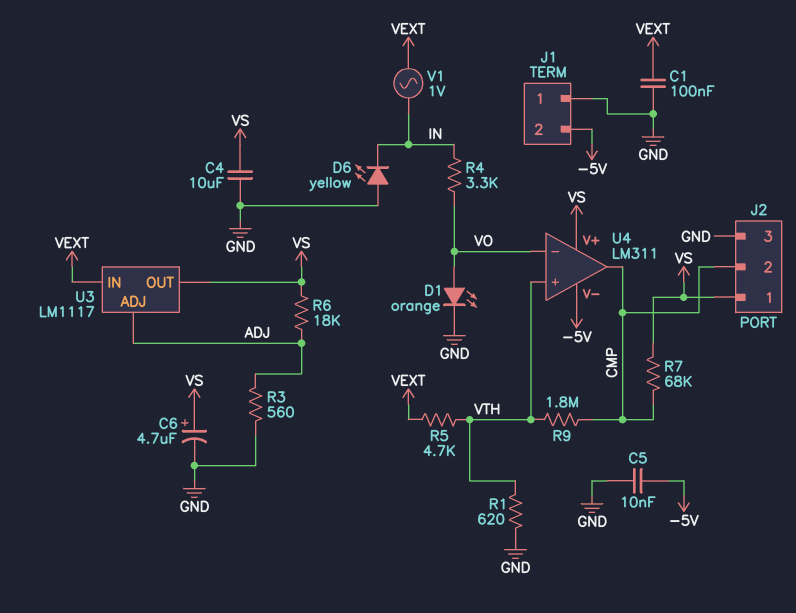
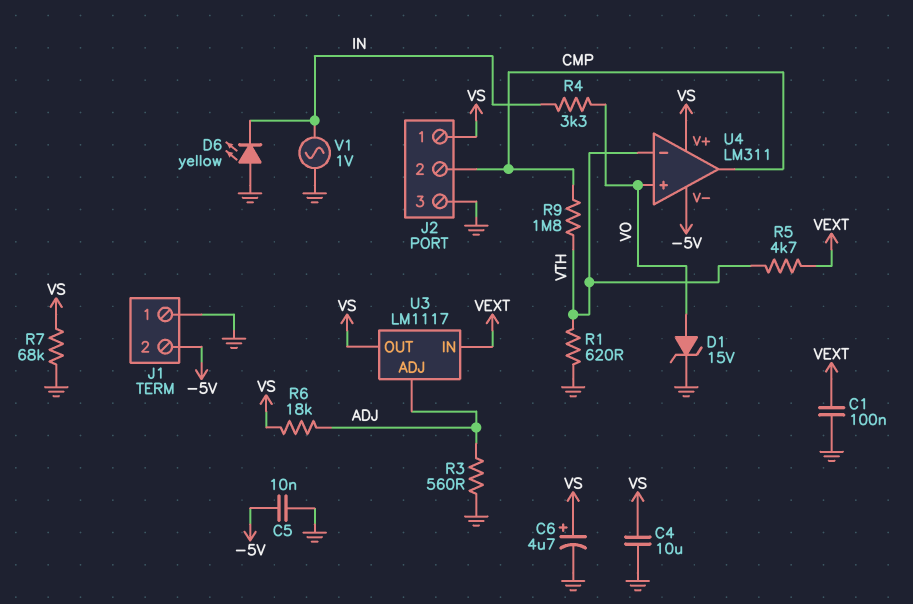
D1: LED orange (A VO, K GND) -> zener 15V (A VO, K GND)
R7: 68k (CMP, VS) -> 68k (GND, VS)
U4 pin in+: VTH -> VO
U4 pin in-: VO -> VTH
V1: AC 1V (IN, VEXT) -> AC 1V (GND, IN)

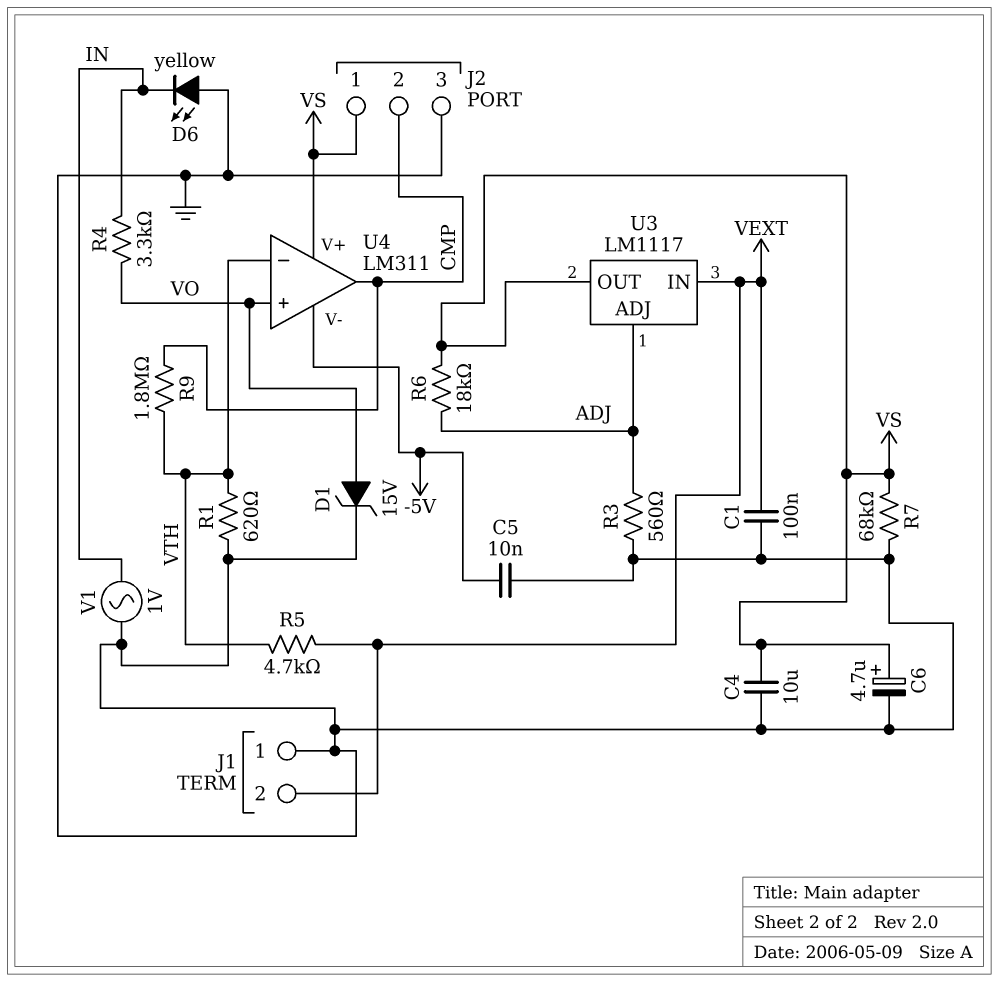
J1 pin 2: -5V -> VEXT

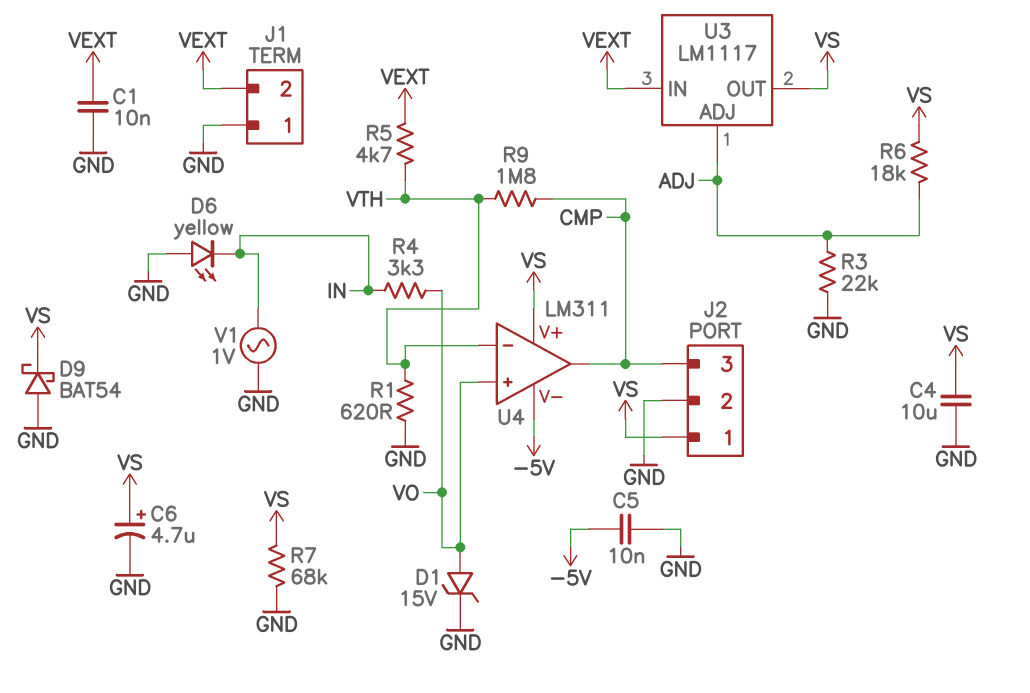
C1: 100nF (GND, VEXT) -> 10nF (GND, VEXT)
D9: none -> schottky BAT54 (A GND, K VS)
J2 pin 2: CMP -> GND
J2 pin 3: GND -> CMP
R3: 560 (ADJ, GND) -> 22k (ADJ, GND)

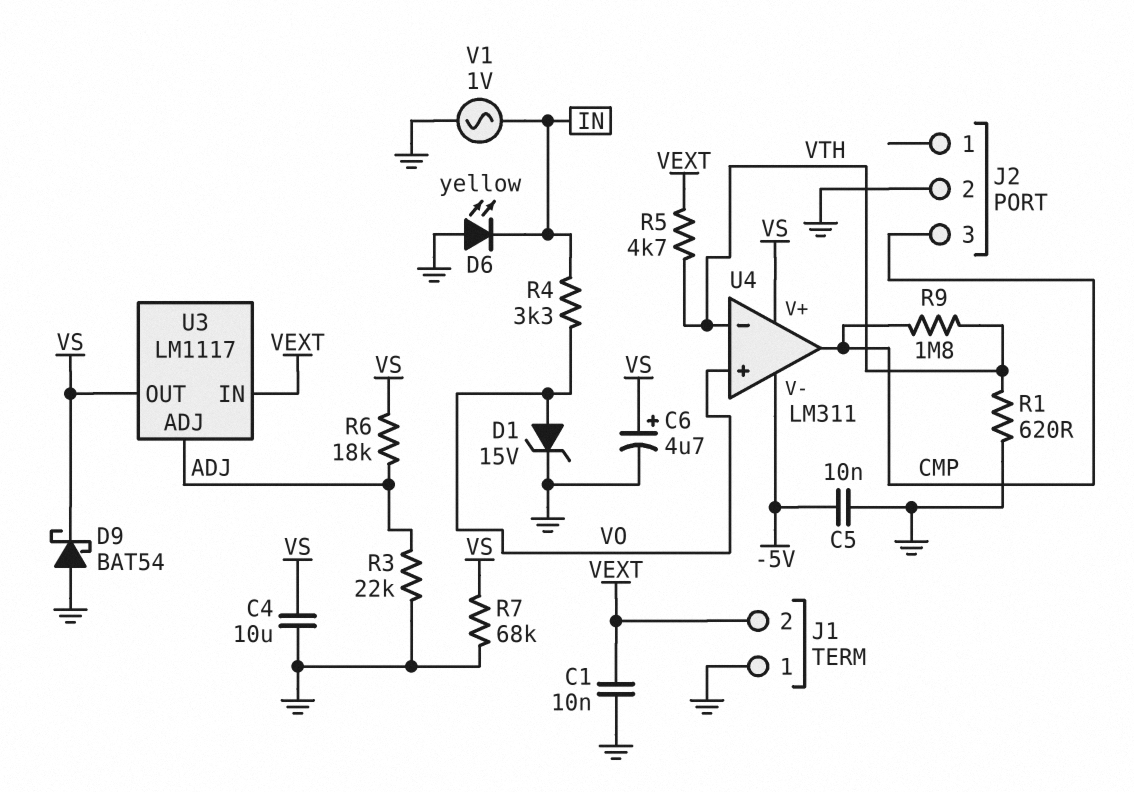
J2 pin 1: VS -> none

